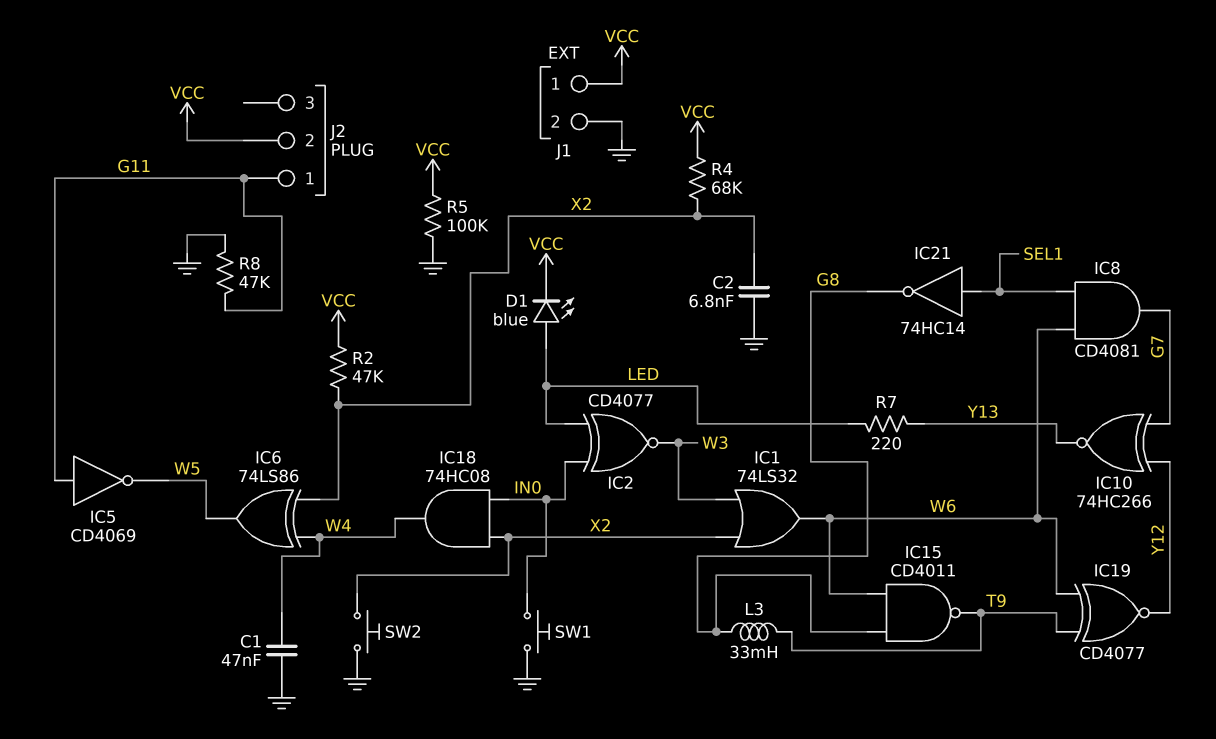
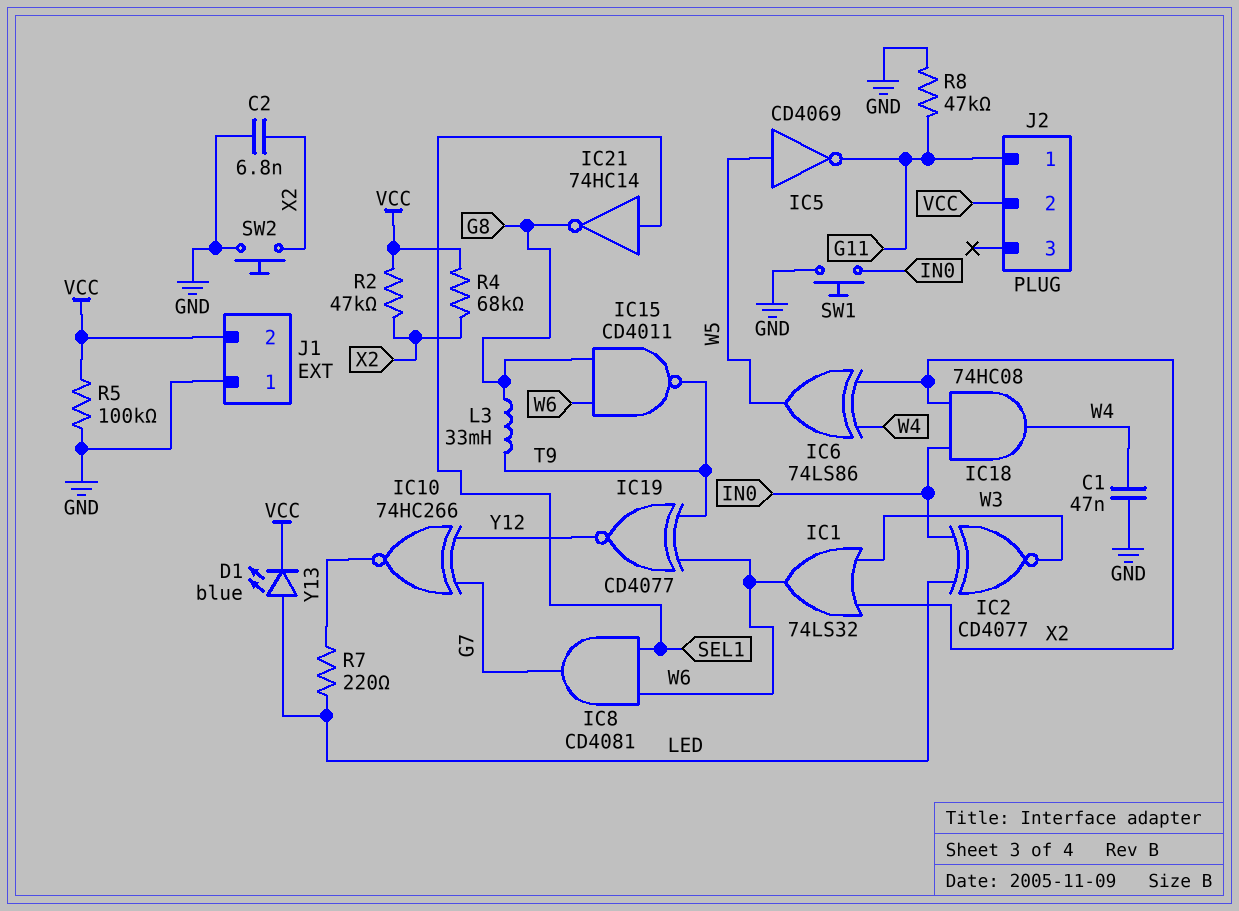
IC5: NOT CD4069 (in G11, out W5) -> NOT CD4069 (in W5, out G11)
J1 pin 1: VCC -> GND
J1 pin 2: GND -> VCC

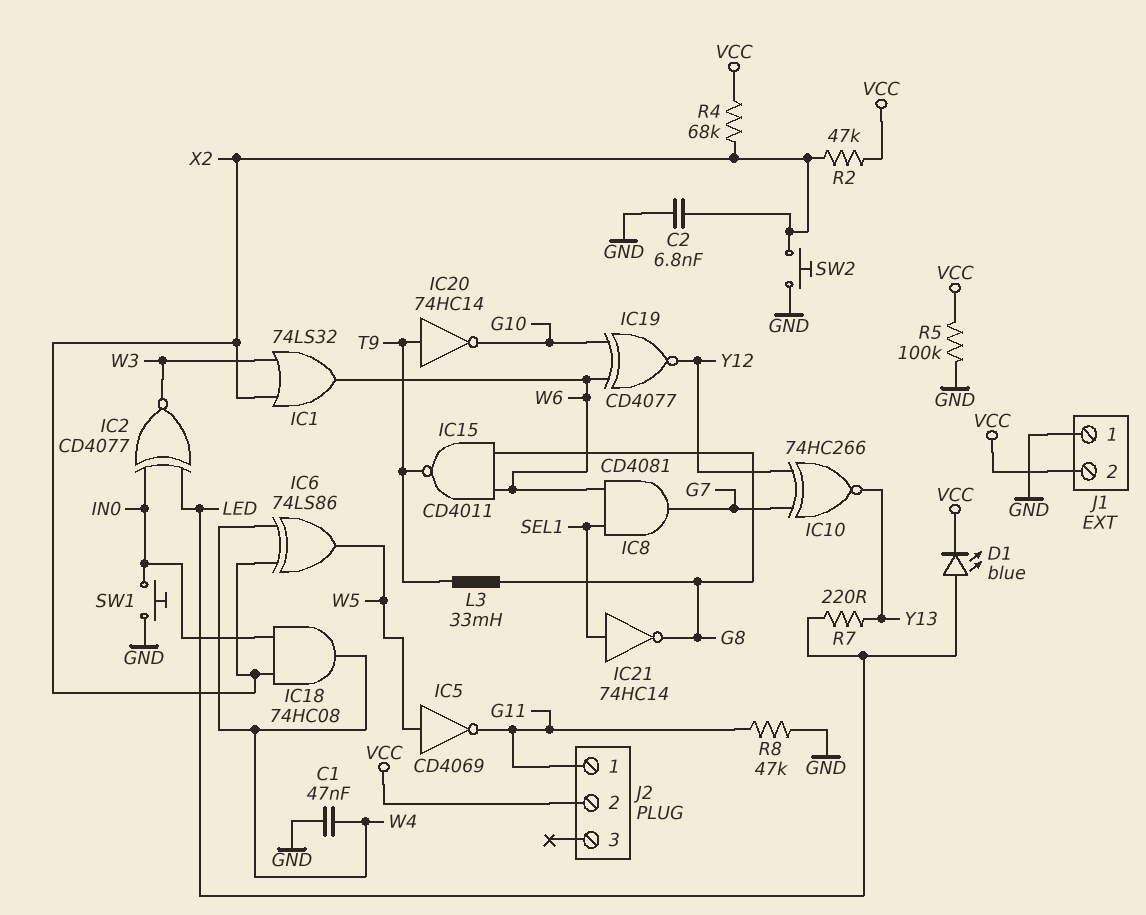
IC19: XNOR CD4077 (in T9, in W6, out Y12) -> XNOR CD4077 (in G10, in W6, out Y12)
IC20: none -> NOT 74HC14 (in T9, out G10)

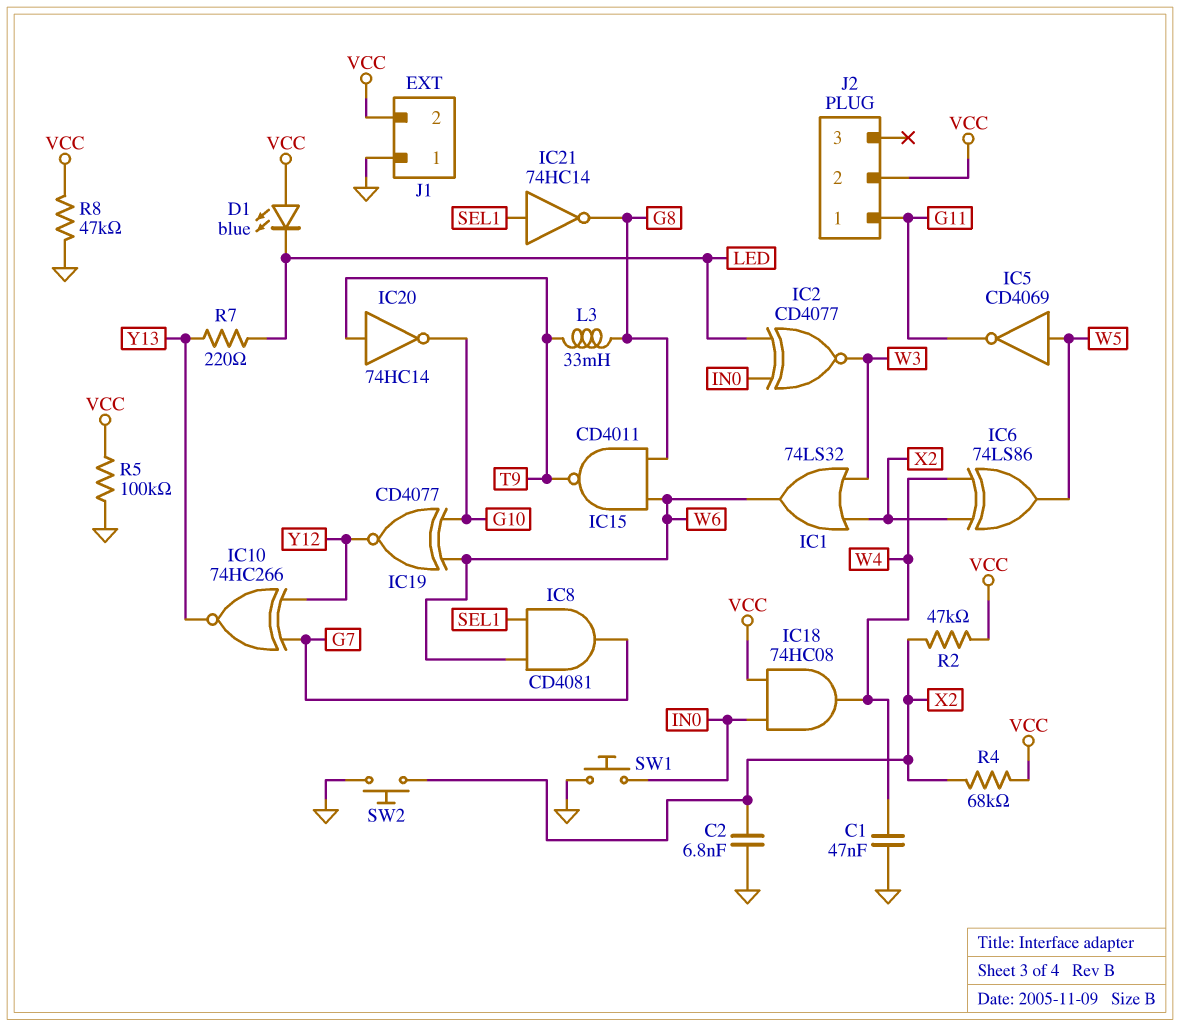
D1: LED blue (A LED, K VCC) -> LED blue (A VCC, K LED)
IC18: AND 74HC08 (in IN0, in X2, out W4) -> AND 74HC08 (in IN0, in VCC, out W4)
R8: 47k (G11, GND) -> 47k (GND, VCC)

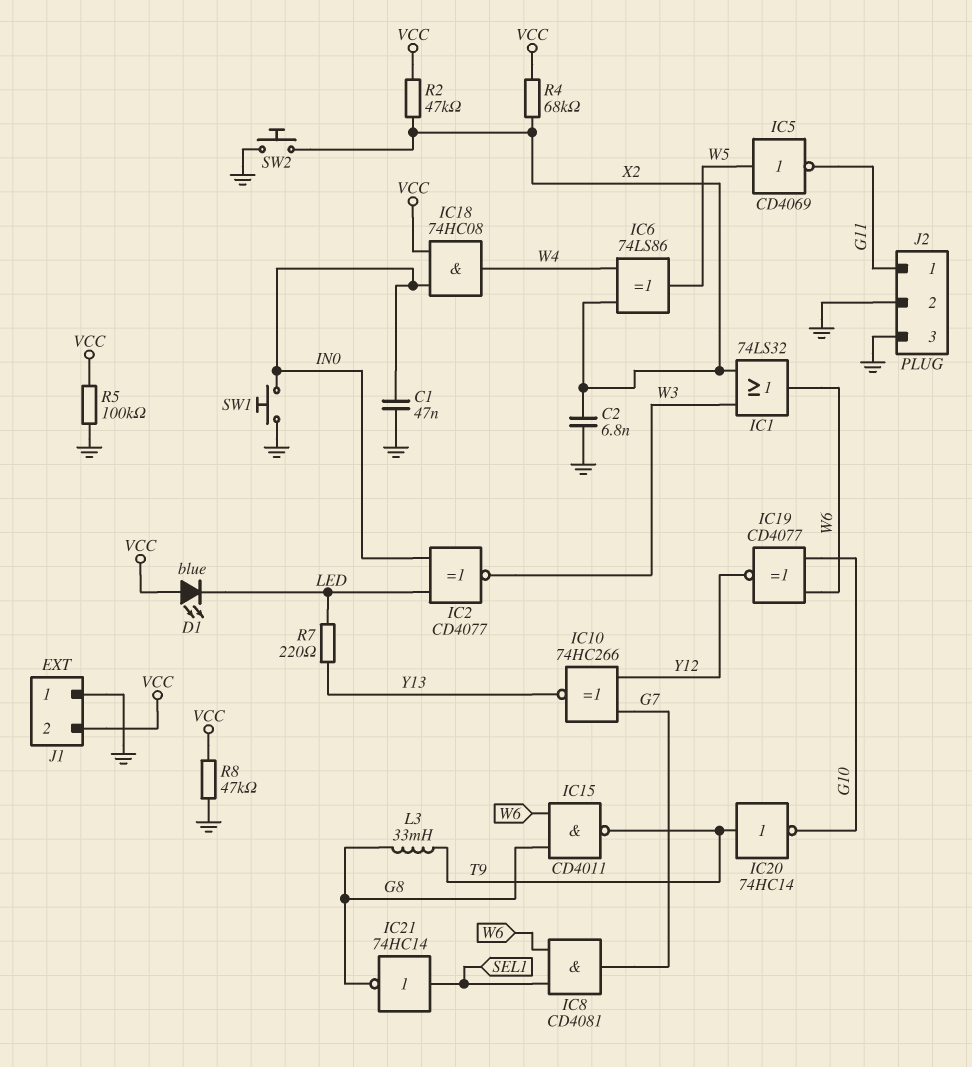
C1: 47nF (GND, W4) -> 47nF (GND, IN0)
J2 pin 2: VCC -> GND
J2 pin 3: none -> GND

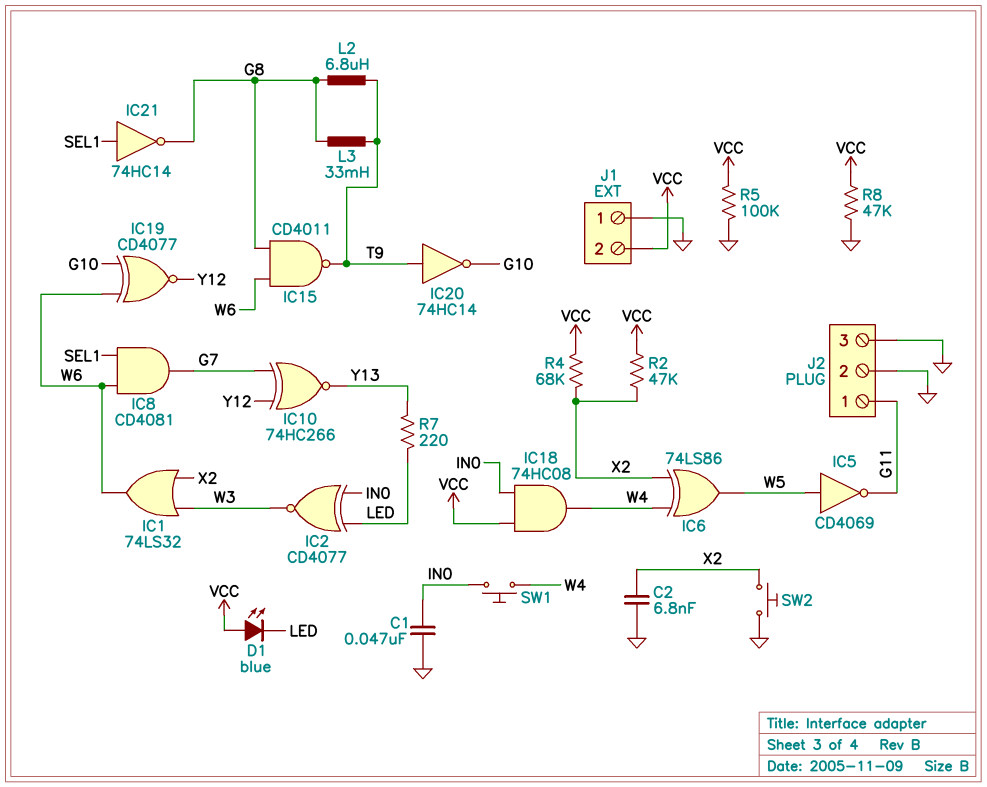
L2: none -> 6.8uH (G8, T9)
SW1: button (GND, IN0) -> button (IN0, W4)

